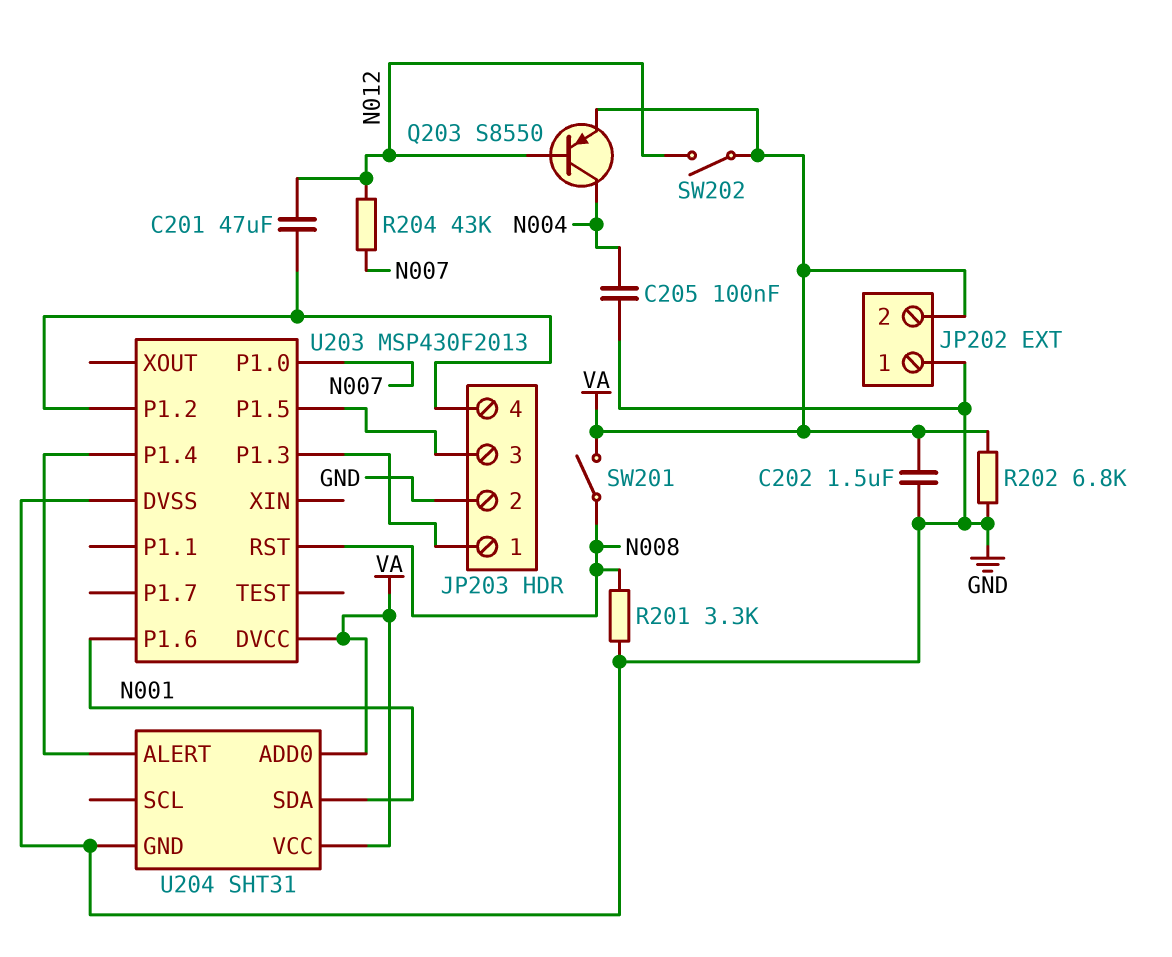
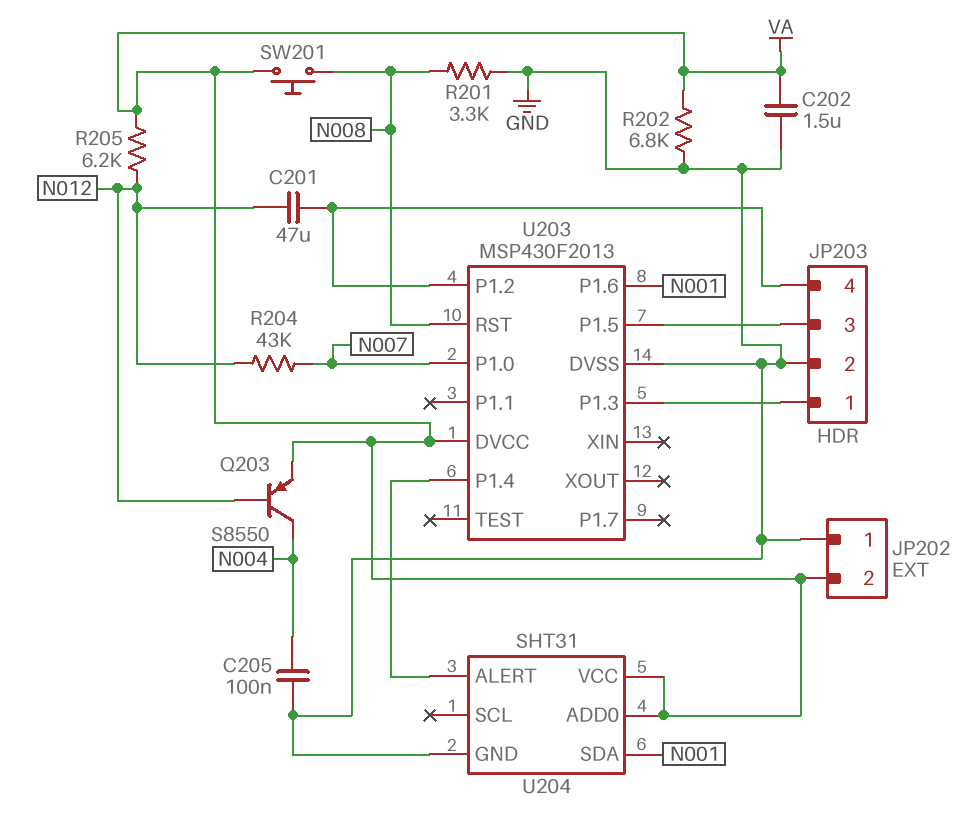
R205: none -> 6.2k (N012, VA)
SW201: switch (N008, VA) -> button (N008, VA)
SW202: switch (N012, VA) -> none

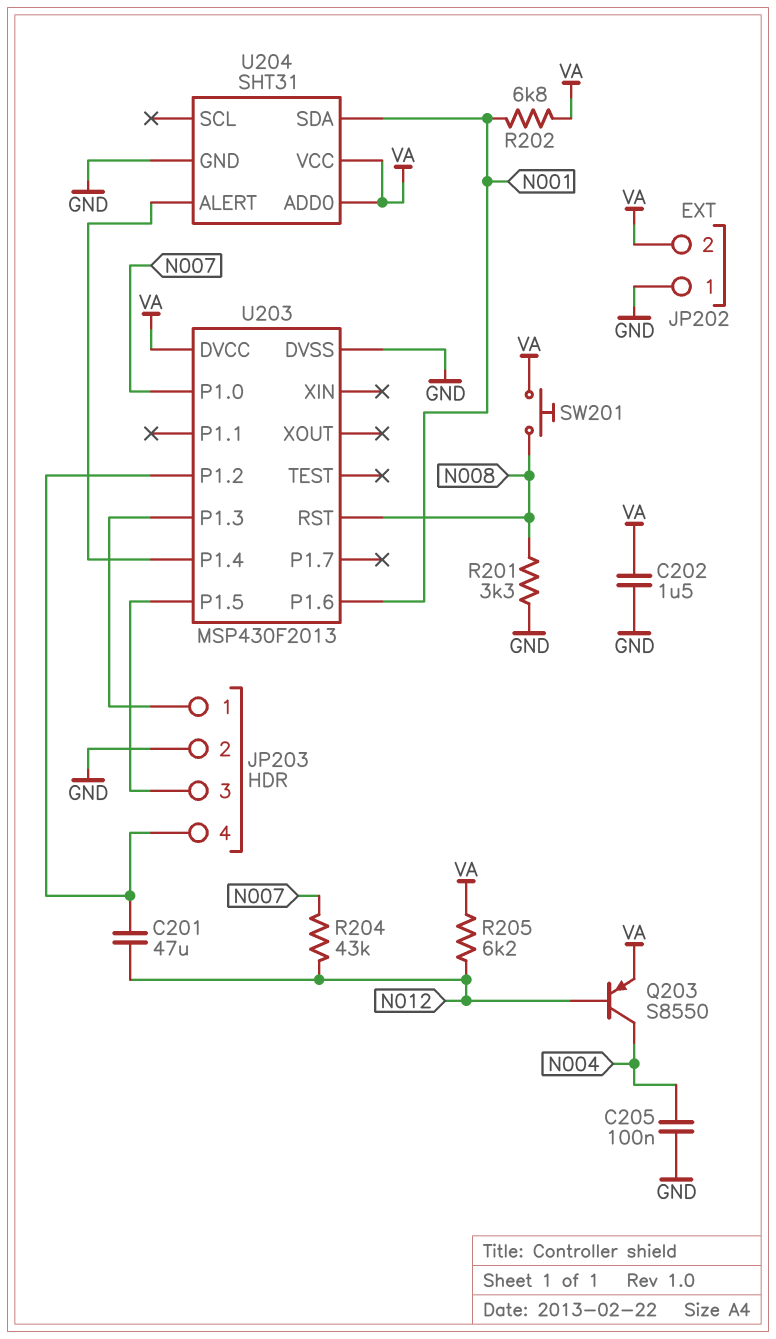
R202: 6.8k (GND, VA) -> 6.8k (N001, VA)

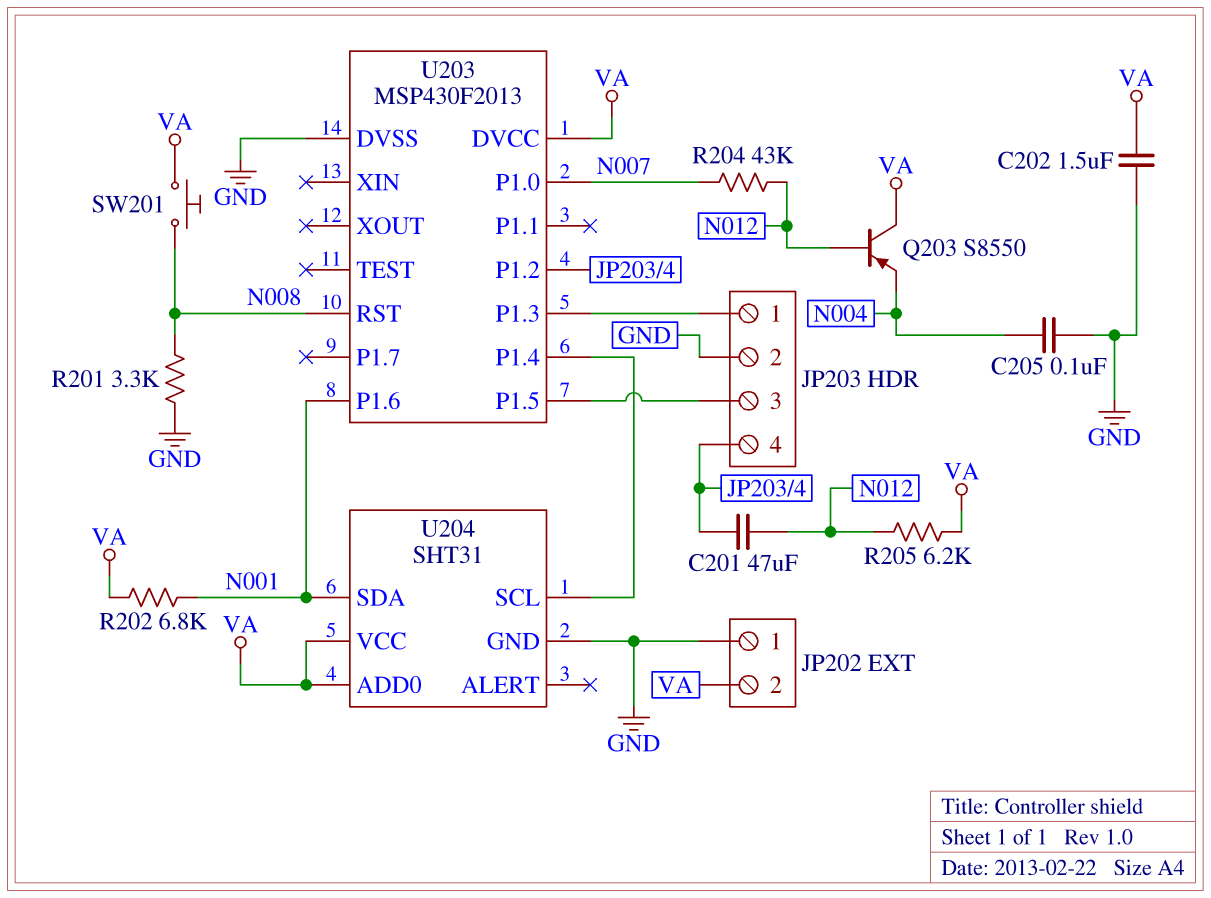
Q203: PNP S8550 (B N012, C N004, E VA) -> PNP S8550 (B N012, C VA, E N004)
U204 pin ALERT: U203/P1.4 -> none
U204 pin SCL: none -> U203/P1.4

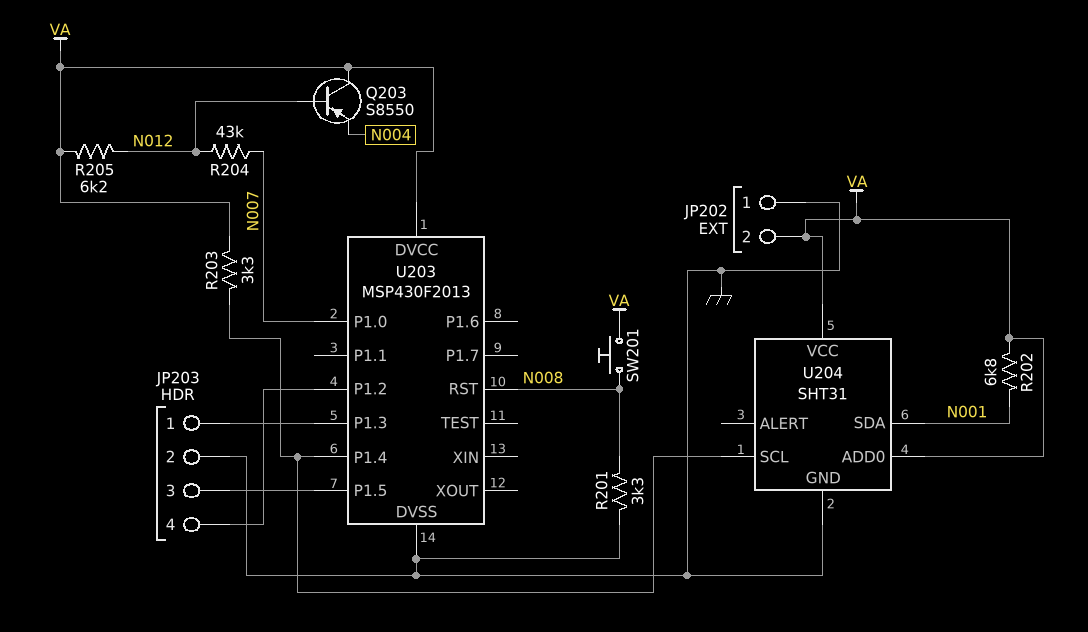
C201: 47uF (JP203/4, N012) -> none
C202: 1.5uF (GND, VA) -> none
C205: 100nF (GND, N004) -> none
R203: none -> 3.3k (U203/P1.4, VA)
U203 pin P1.6: N001 -> none

